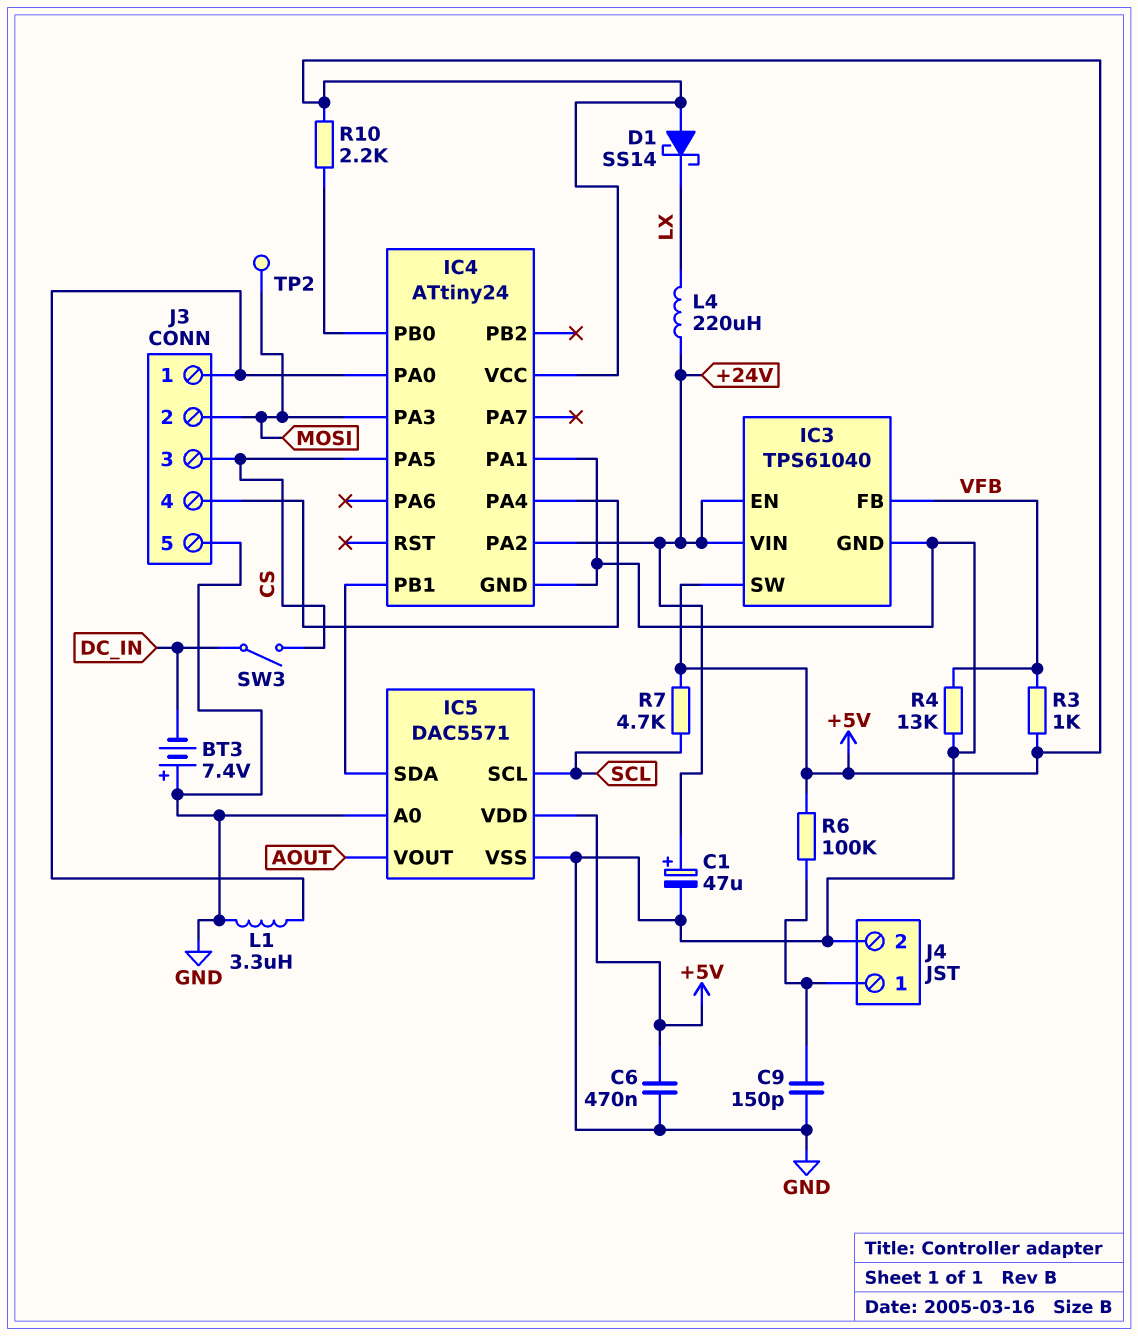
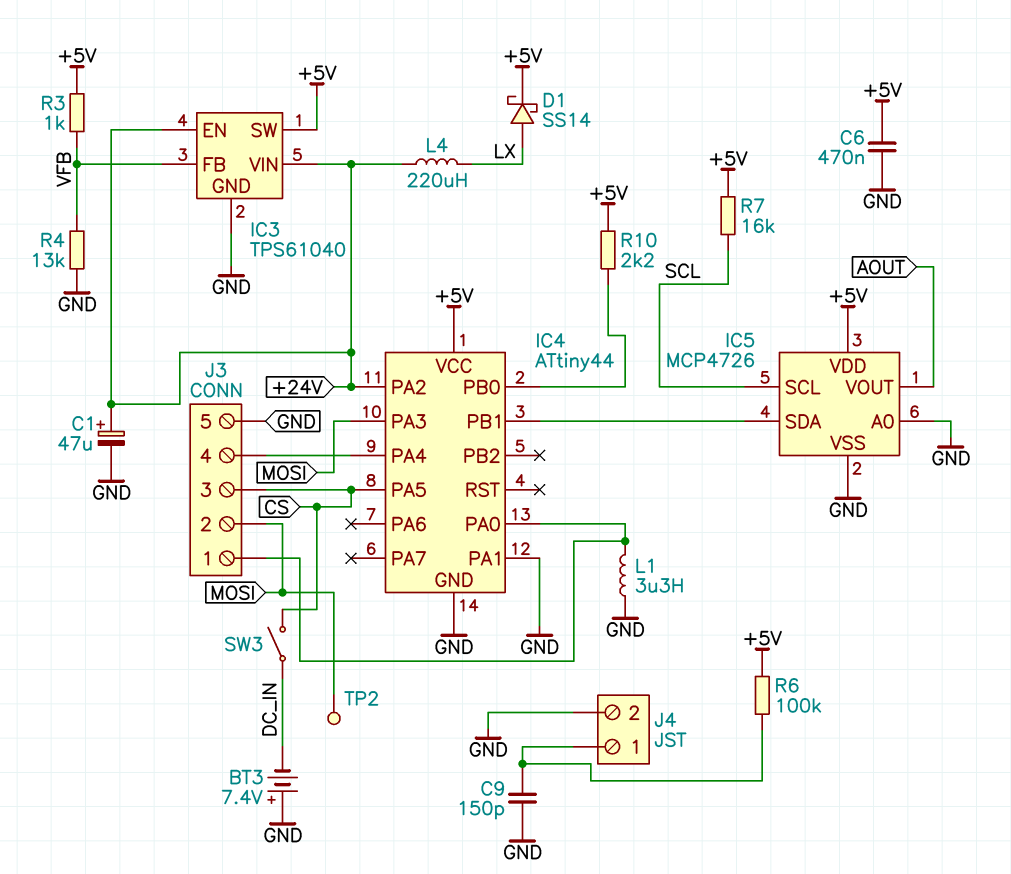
D1: schottky SS14 (A +5V, K LX) -> schottky SS14 (A LX, K +5V)
IC4: ATtiny24 -> ATtiny44
IC5: DAC5571 -> MCP4726
R7: 4.7k (+5V, SCL) -> 16k (+5V, SCL)

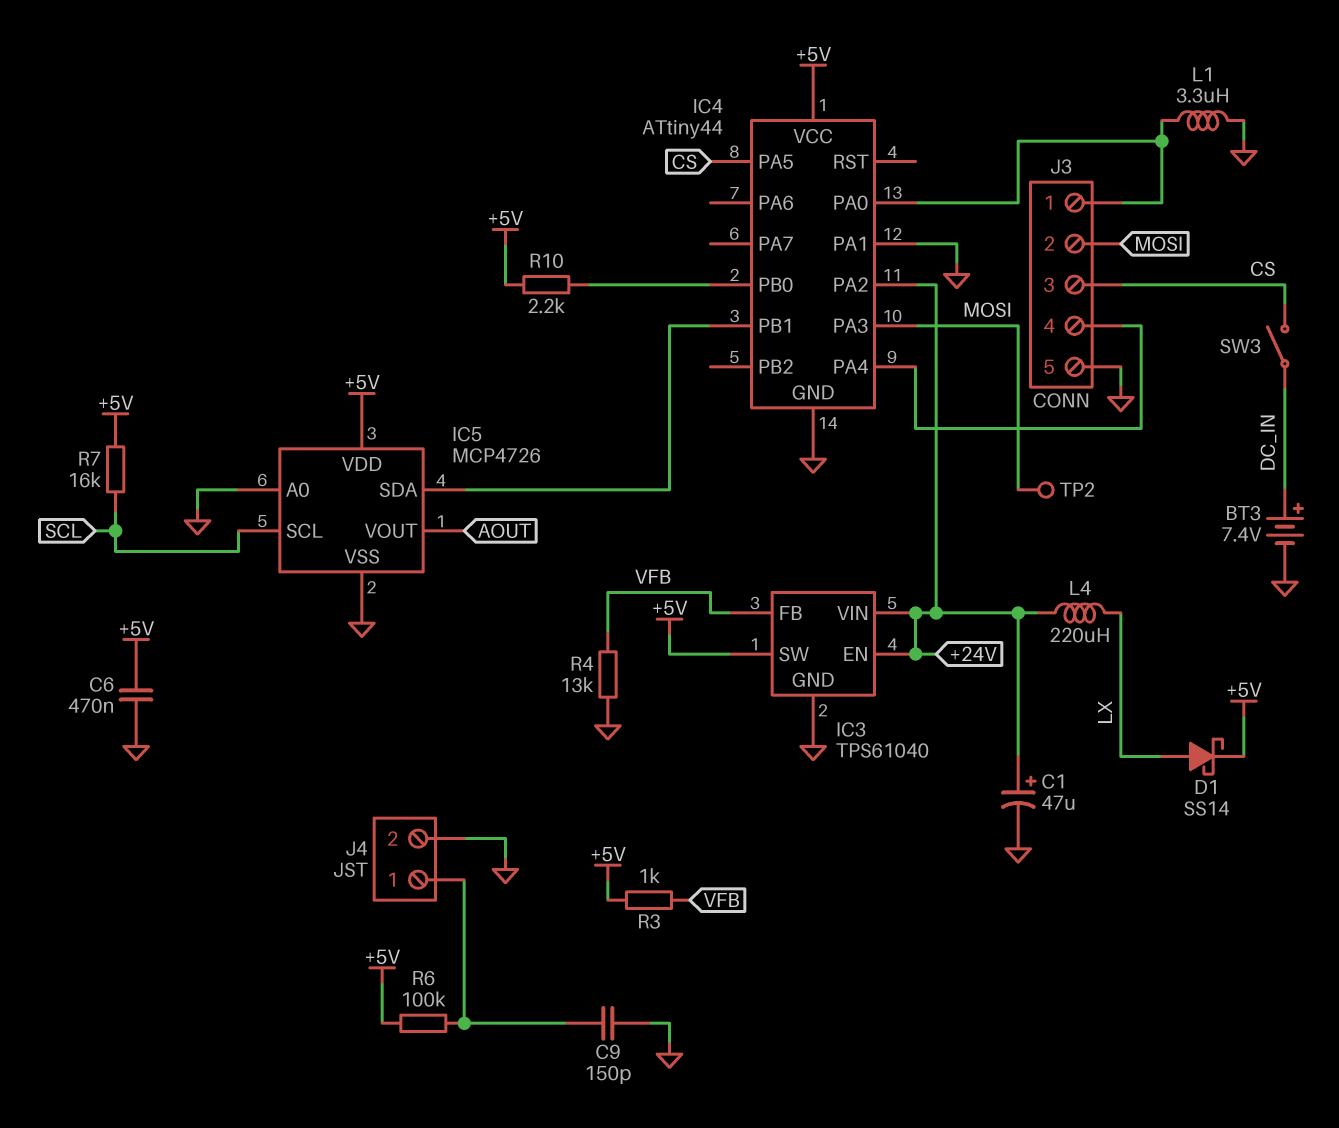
BT3: 7.4V (plus GND, minus DC_IN) -> 7.4V (plus DC_IN, minus GND)

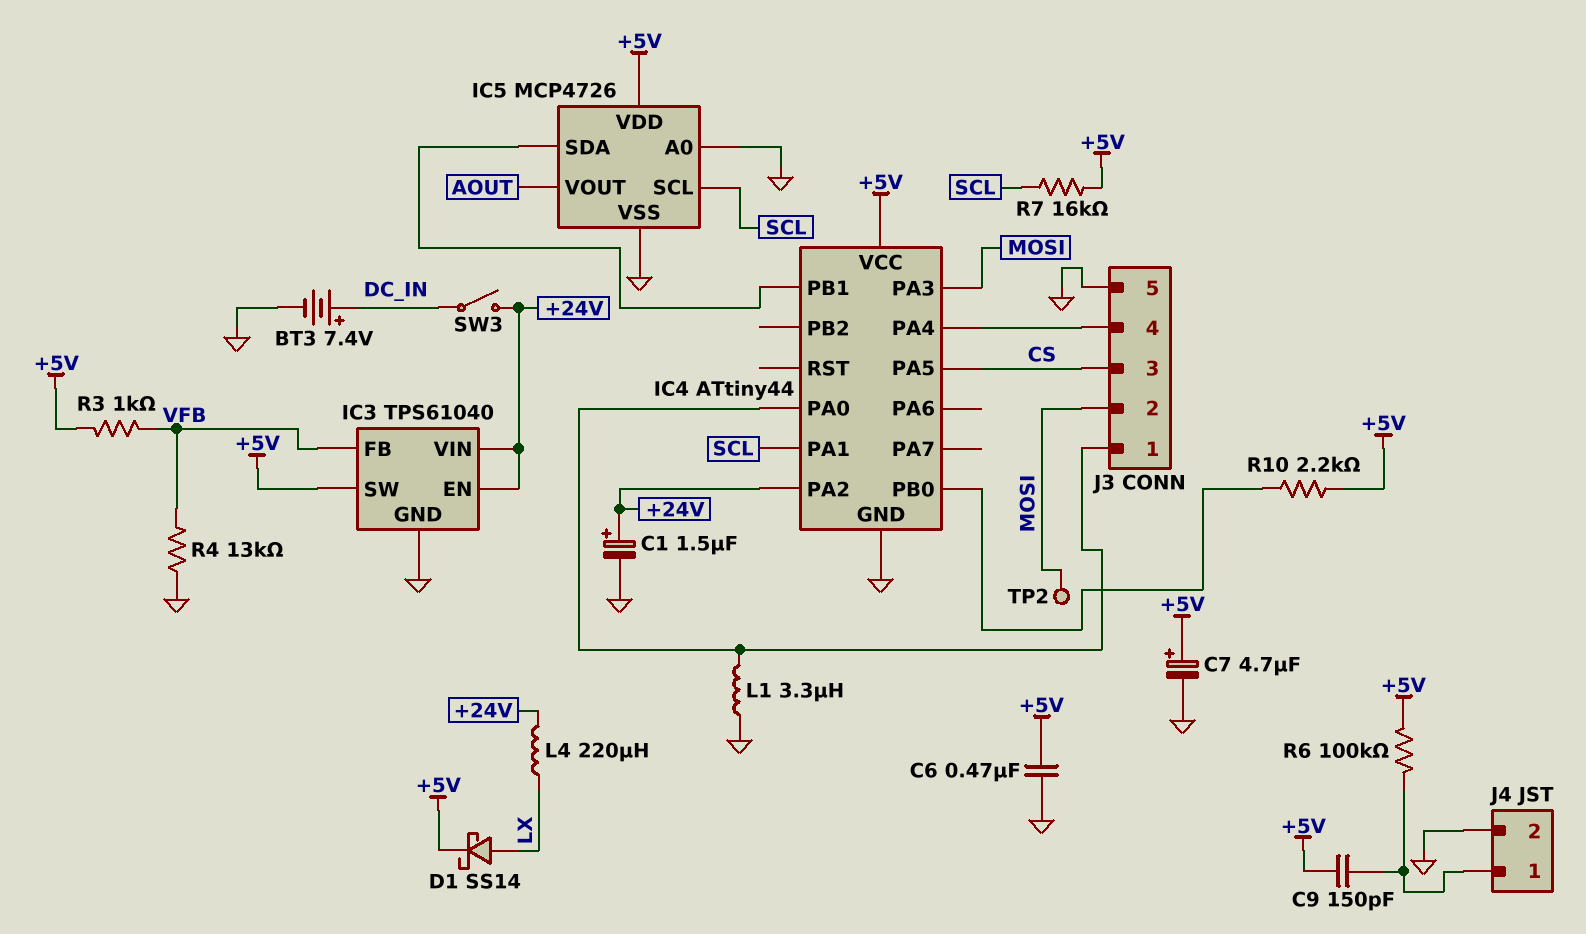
C1: 47uF (plus +24V, minus GND) -> 1.5uF (plus +24V, minus GND)
C7: none -> 4.7uF (plus +5V, minus GND)
C9: 150pF (GND, J4/1) -> 150pF (+5V, J4/1)
IC4 pin PA1: GND -> SCL
SW3: switch (CS, DC_IN) -> switch (+24V, DC_IN)

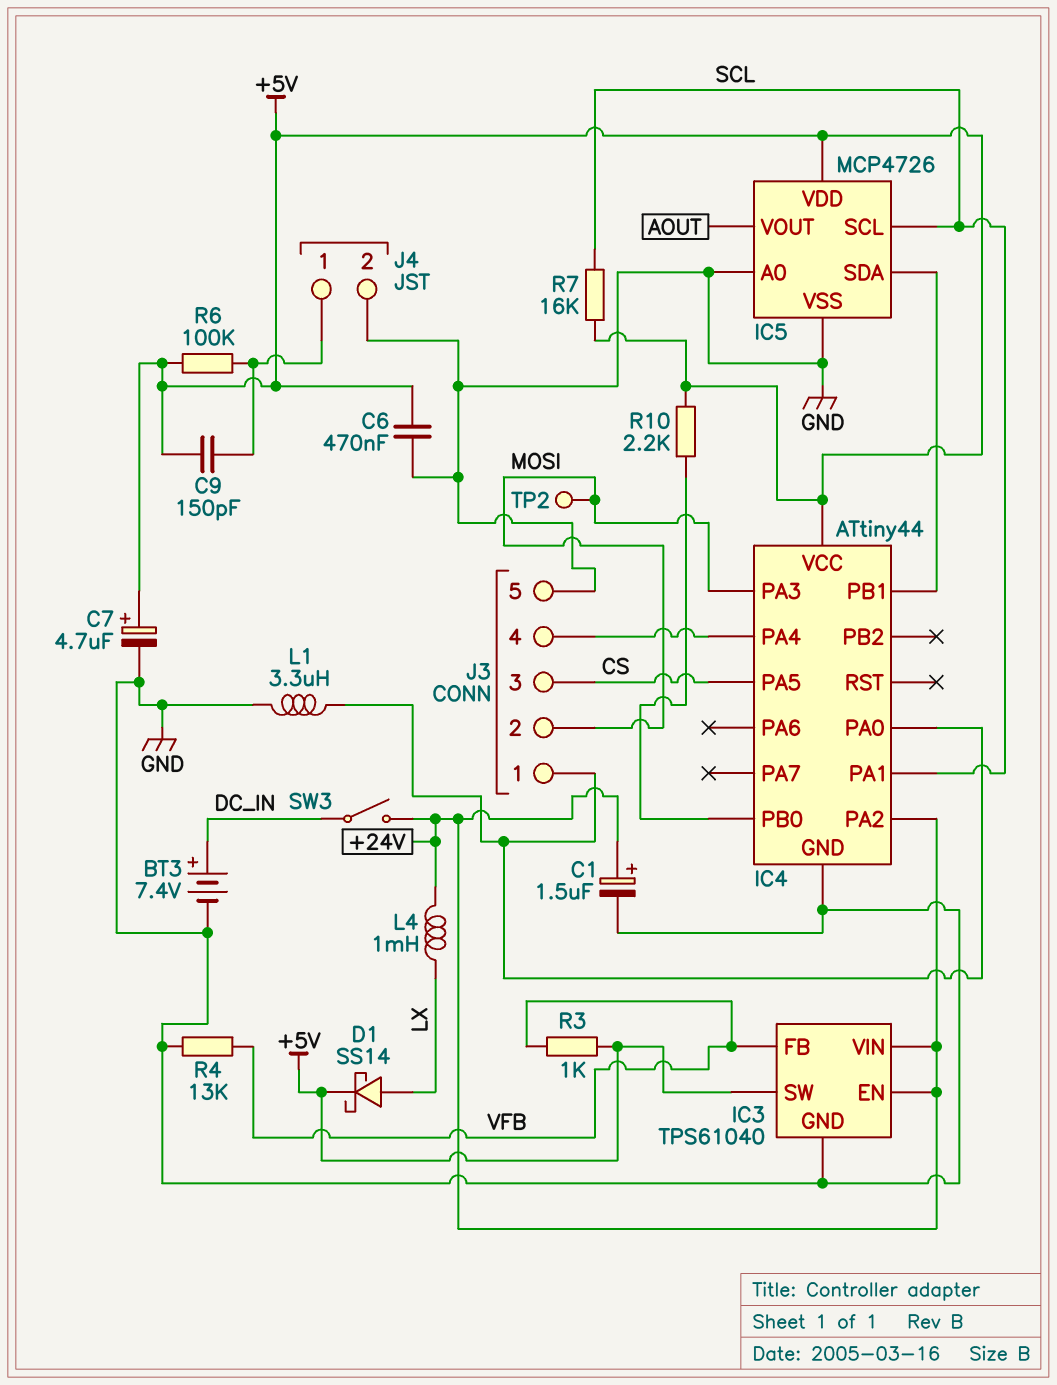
L4: 220uH (+24V, LX) -> 1mH (+24V, LX)

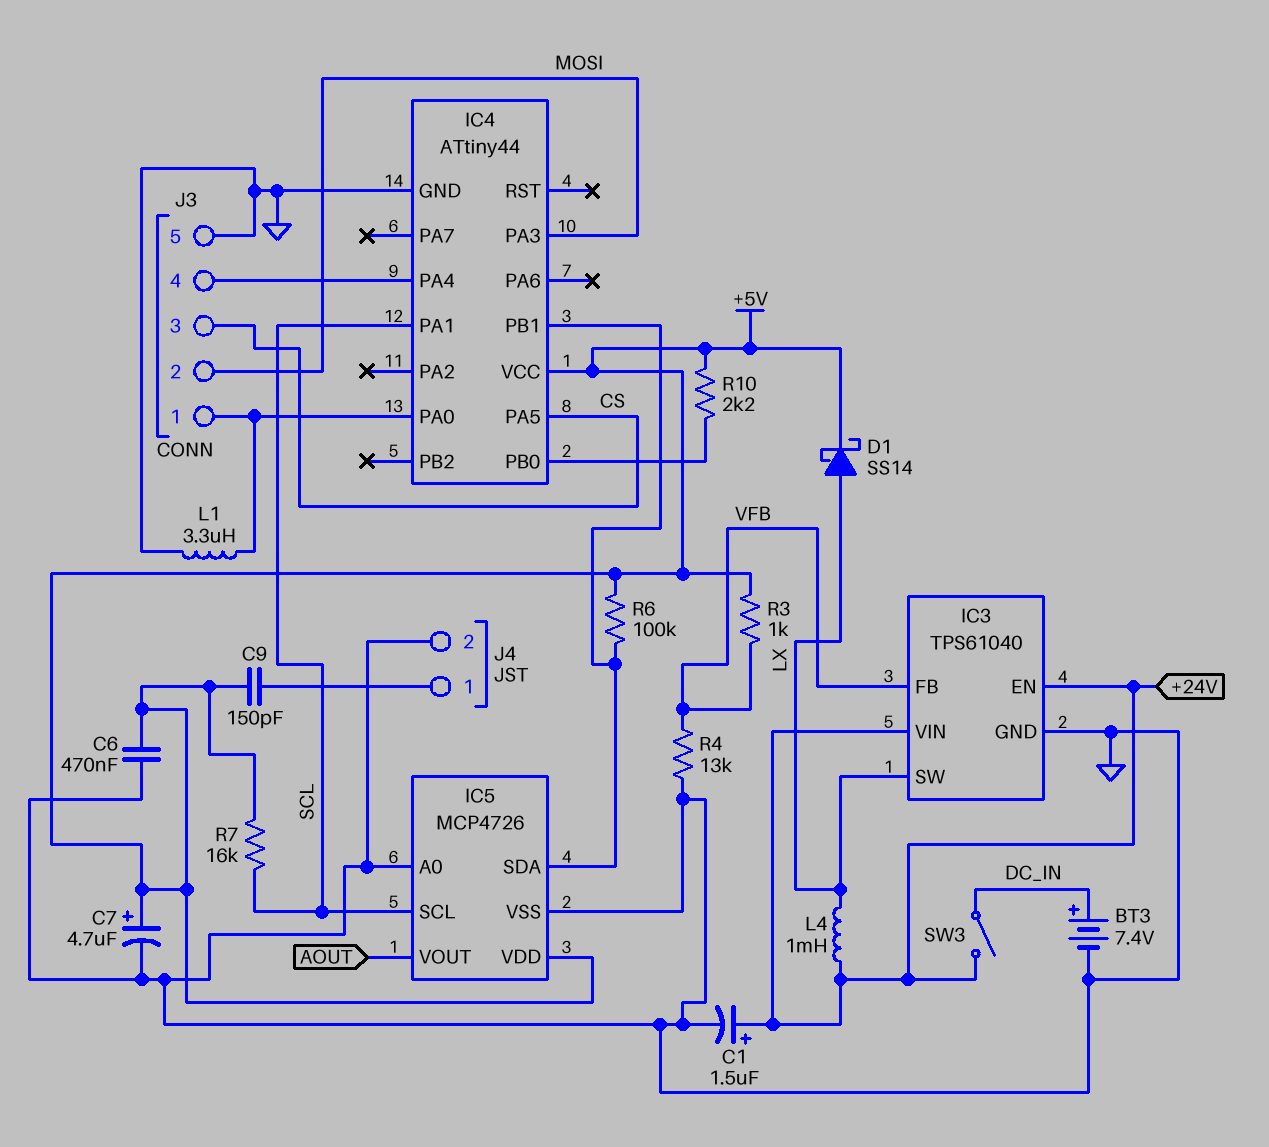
IC3 pin SW: +5V -> LX
IC4 pin PA2: +24V -> none
R6: 100k (+5V, J4/1) -> 100k (+5V, IC4/PB1)
TP2: test point (MOSI) -> none

